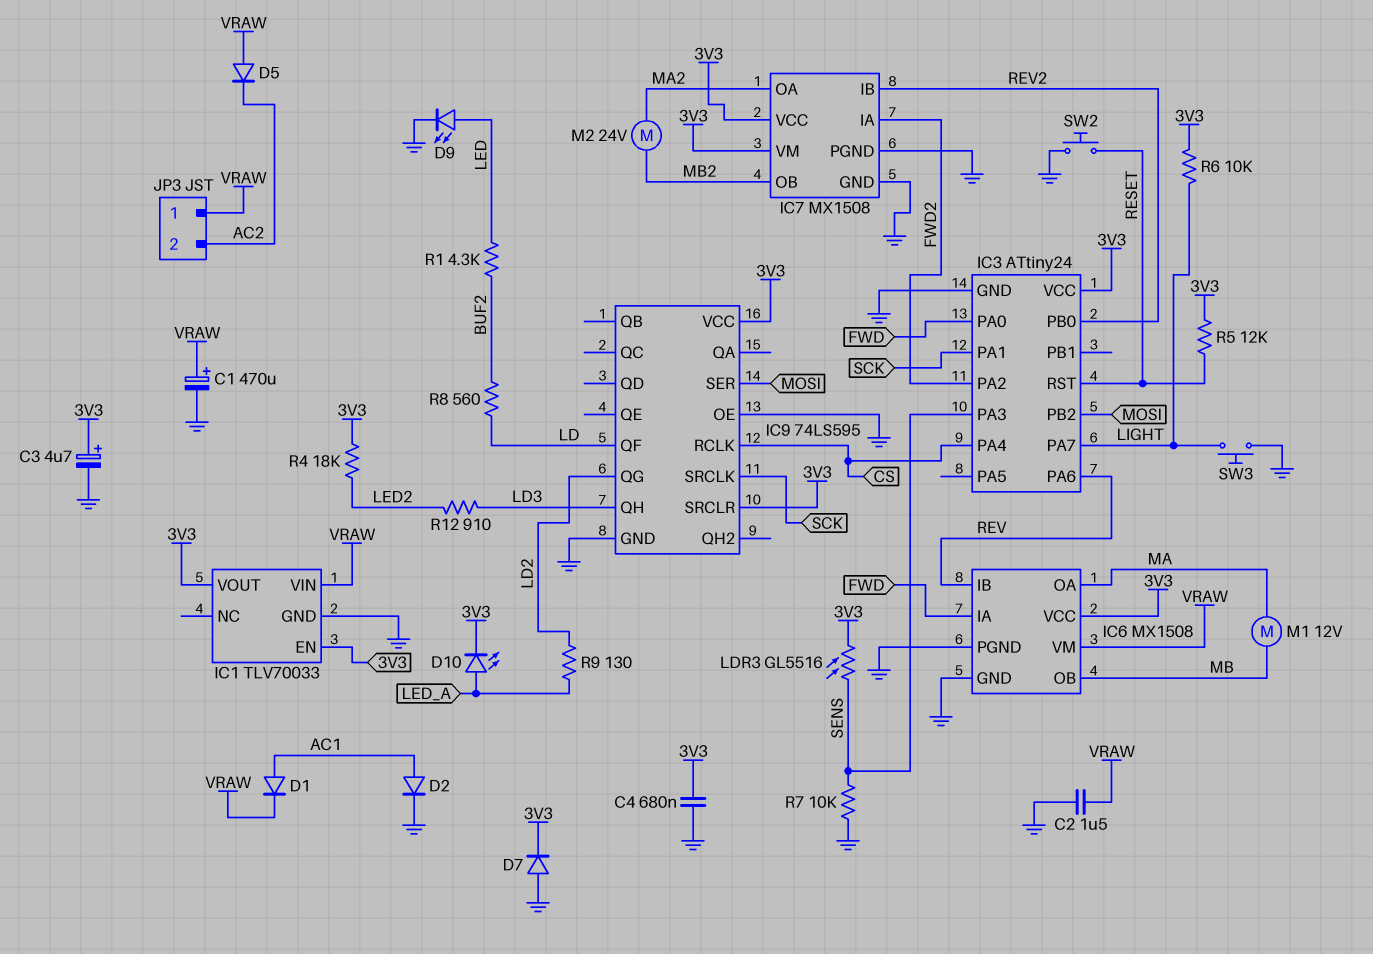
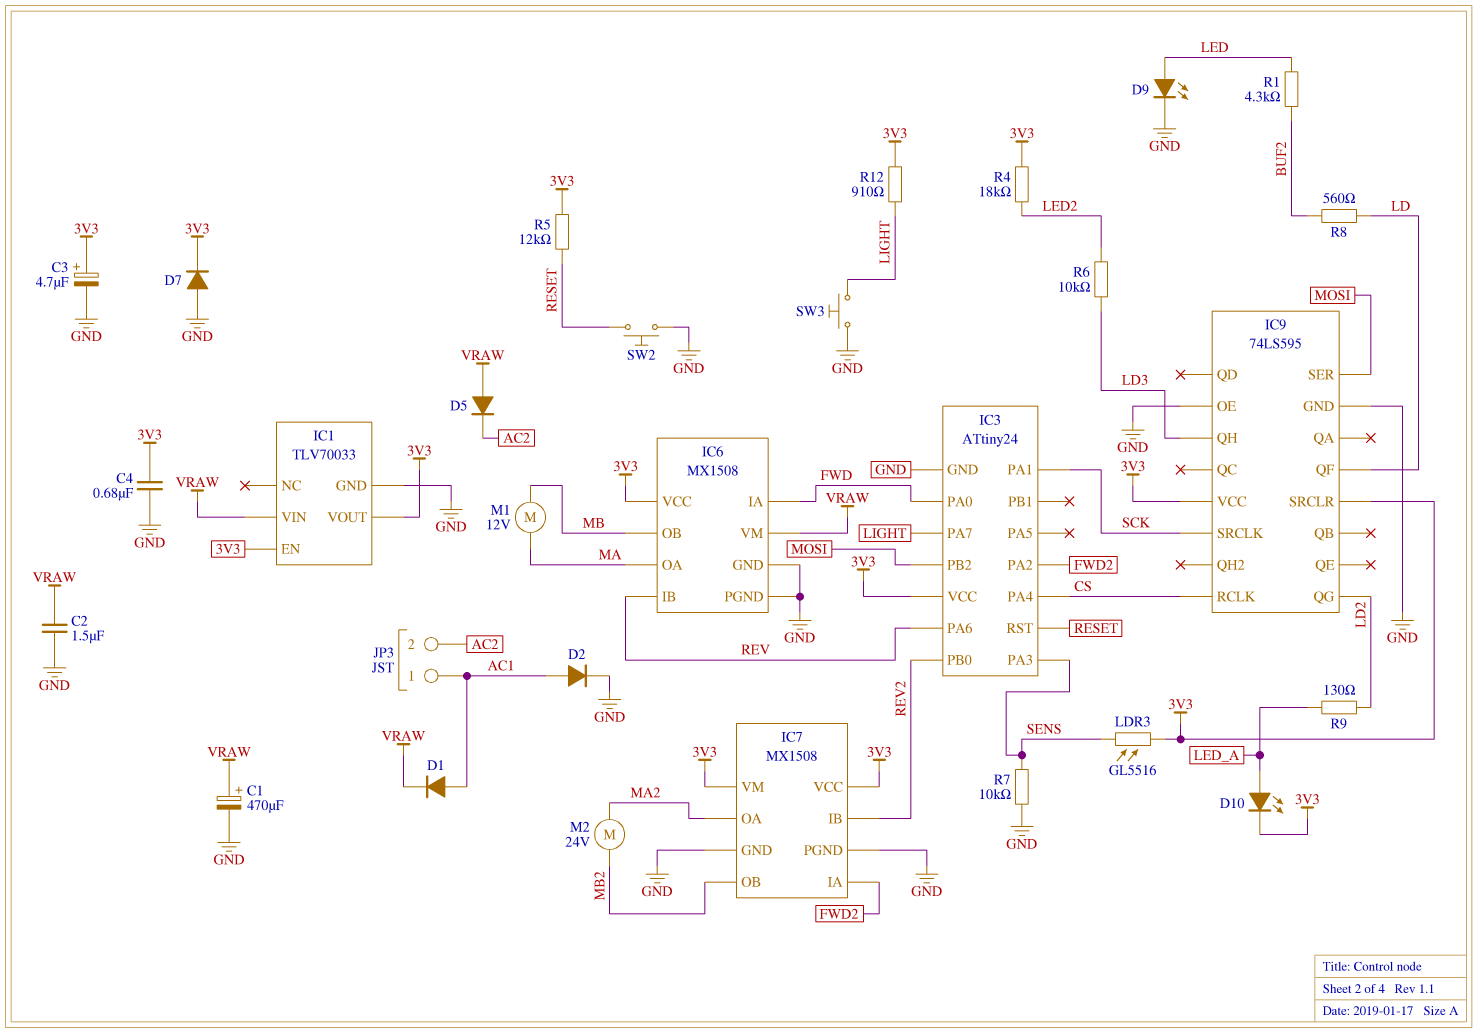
JP3 pin 1: VRAW -> AC1
R6: 10k (3V3, LIGHT) -> 10k (LD3, LED2)
R12: 910 (LD3, LED2) -> 910 (3V3, LIGHT)

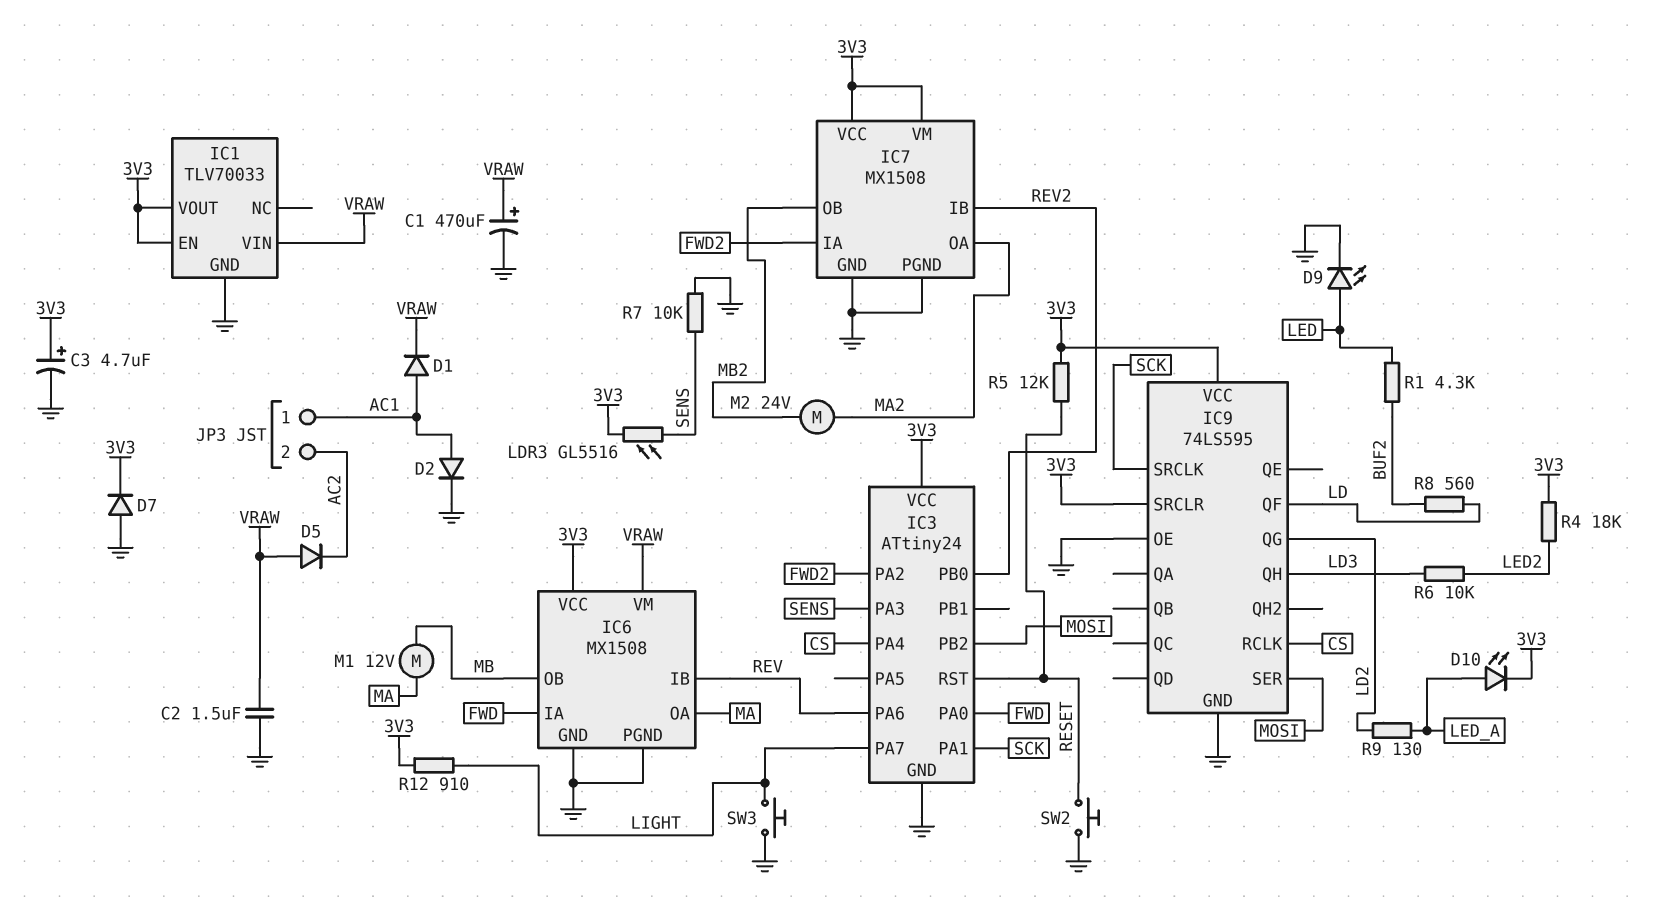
C4: 680nF (3V3, GND) -> none

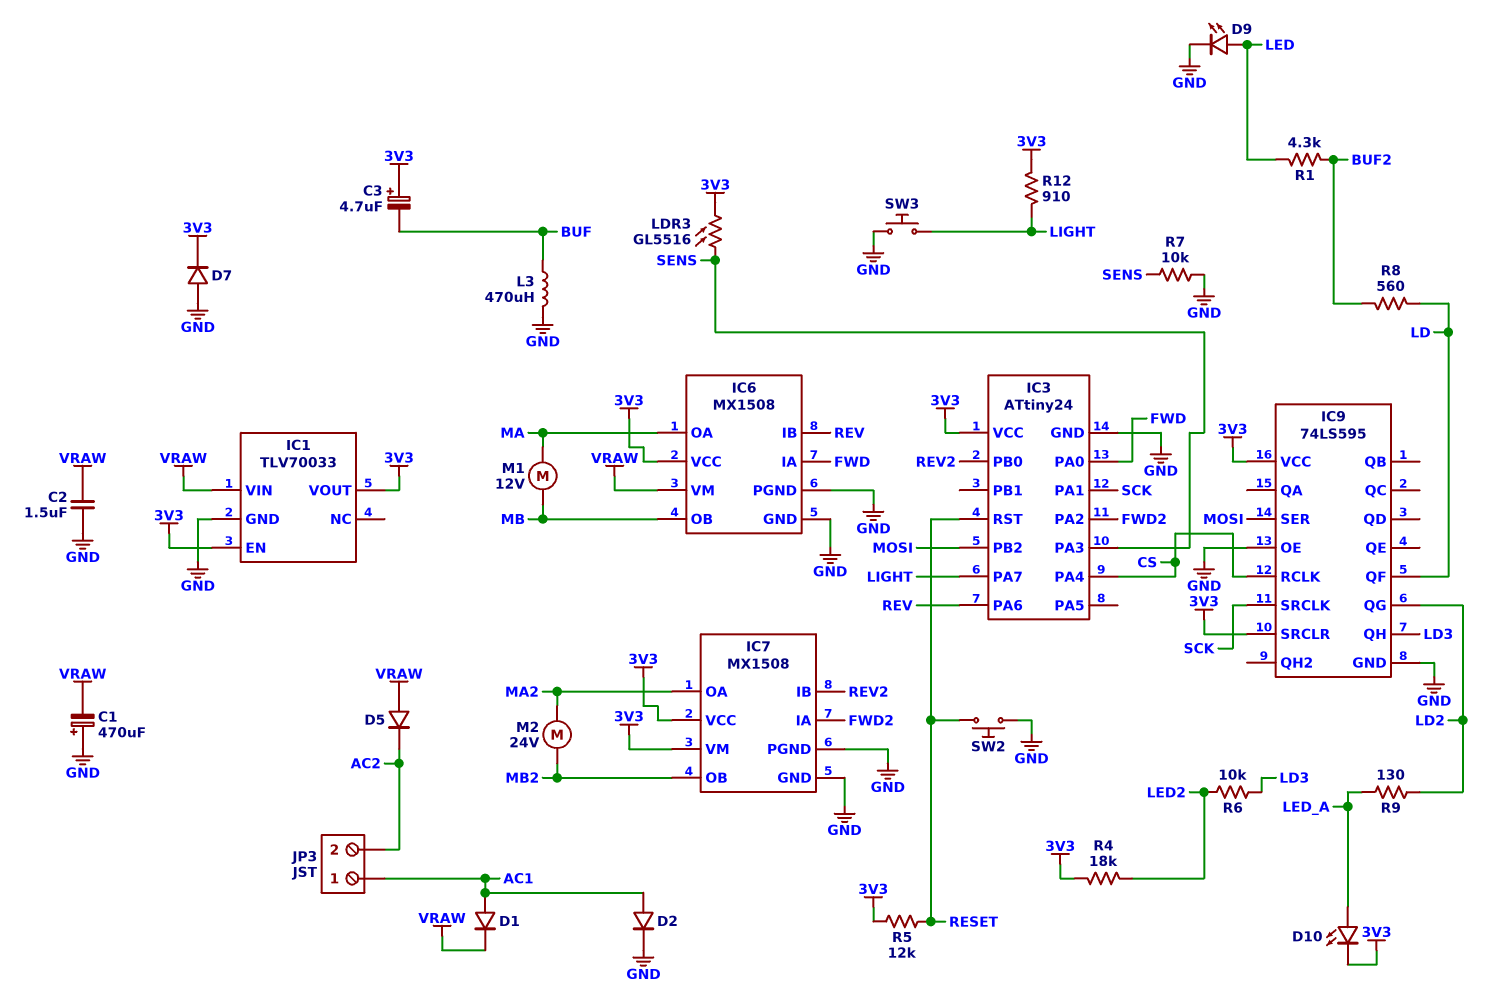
C1: 470uF (plus VRAW, minus GND) -> 470uF (plus GND, minus VRAW)
C3: 4.7uF (plus 3V3, minus GND) -> 4.7uF (plus 3V3, minus BUF)
L3: none -> 470uH (BUF, GND)

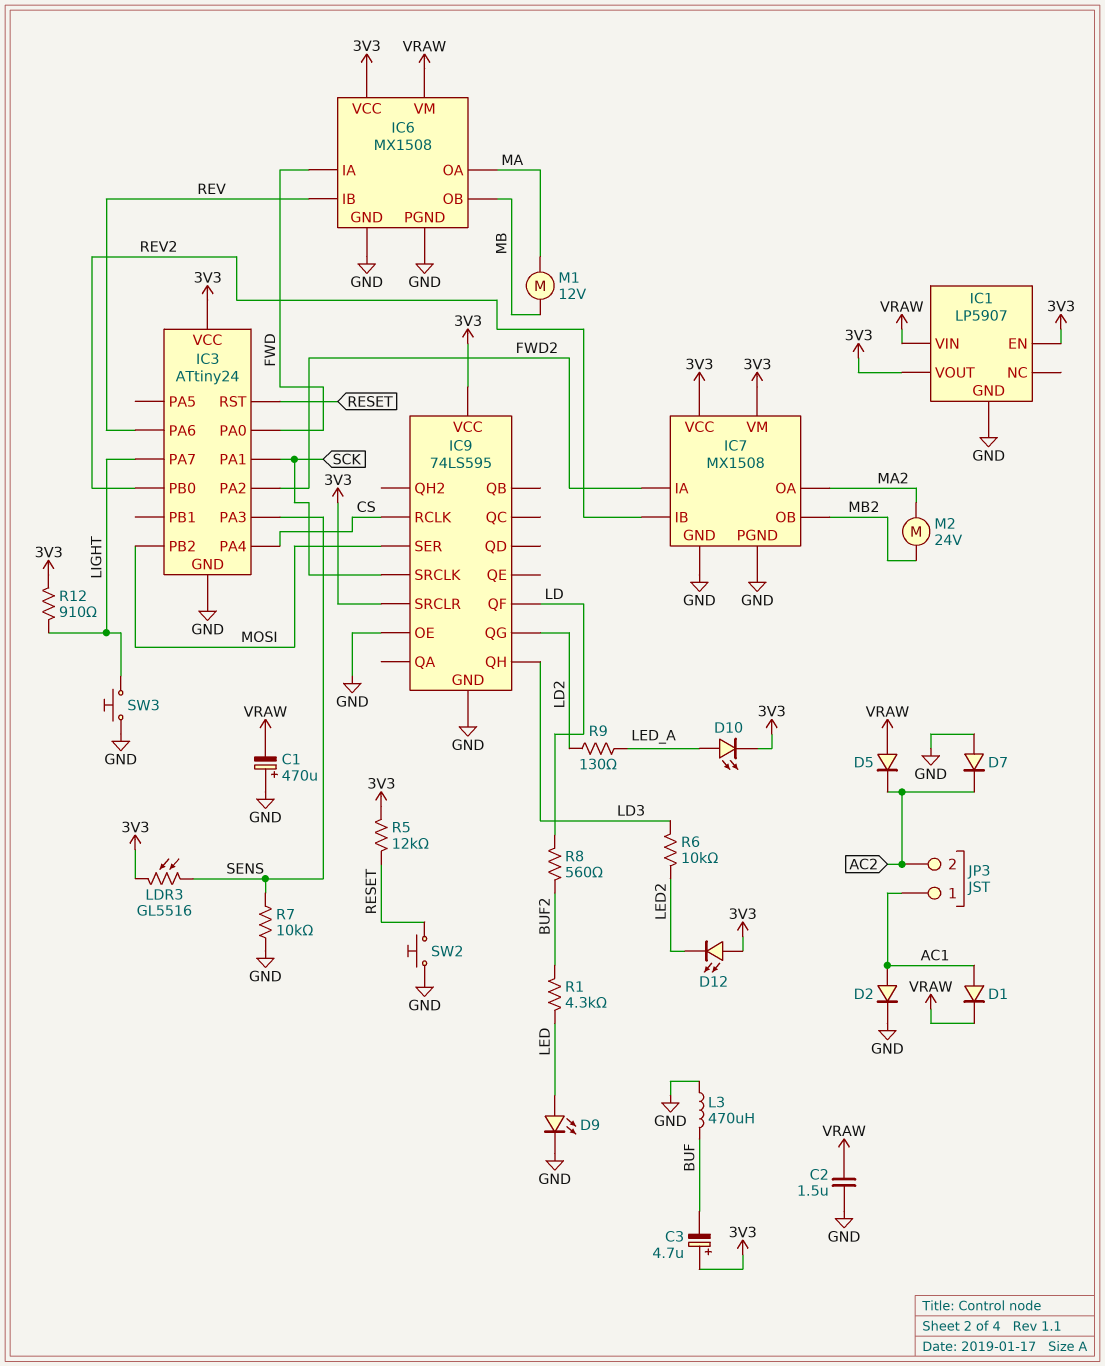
D7: diode (A GND, K 3V3) -> diode (A GND, K AC2)
D12: none -> LED (A 3V3, K LED2)
IC1: TLV70033 -> LP5907
R4: 18k (3V3, LED2) -> none

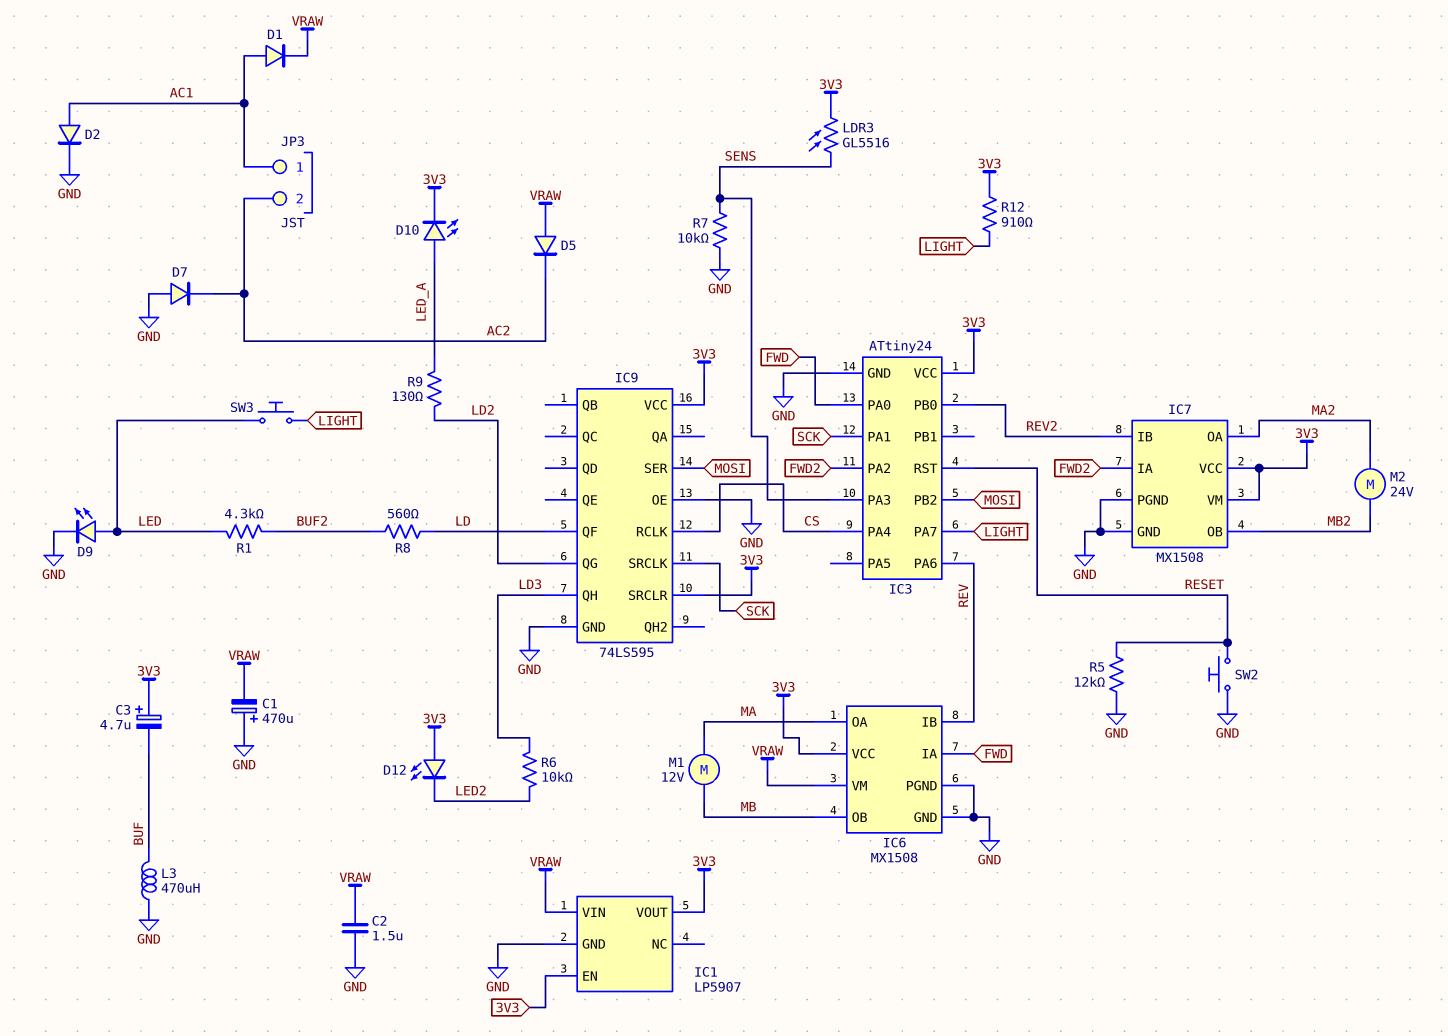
R5: 12k (3V3, RESET) -> 12k (GND, RESET)
SW3: button (GND, LIGHT) -> button (LED, LIGHT)

